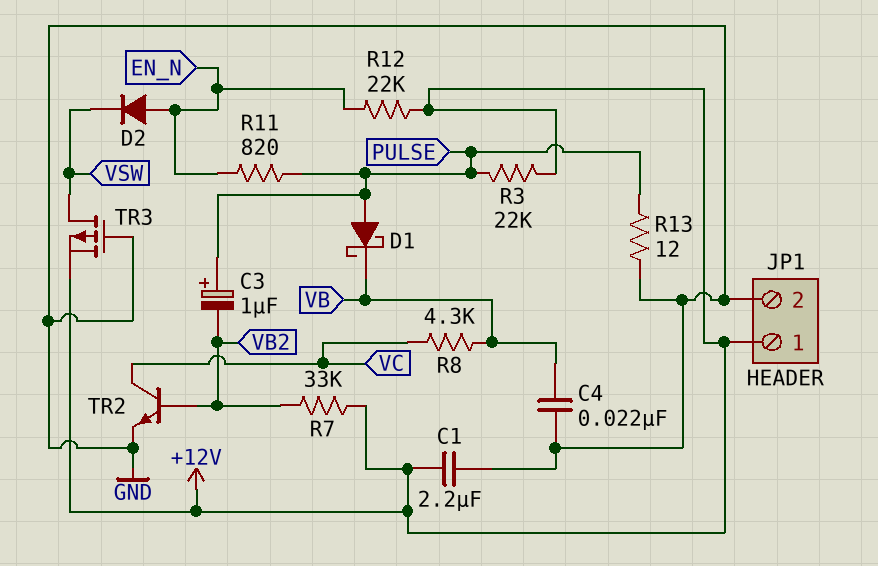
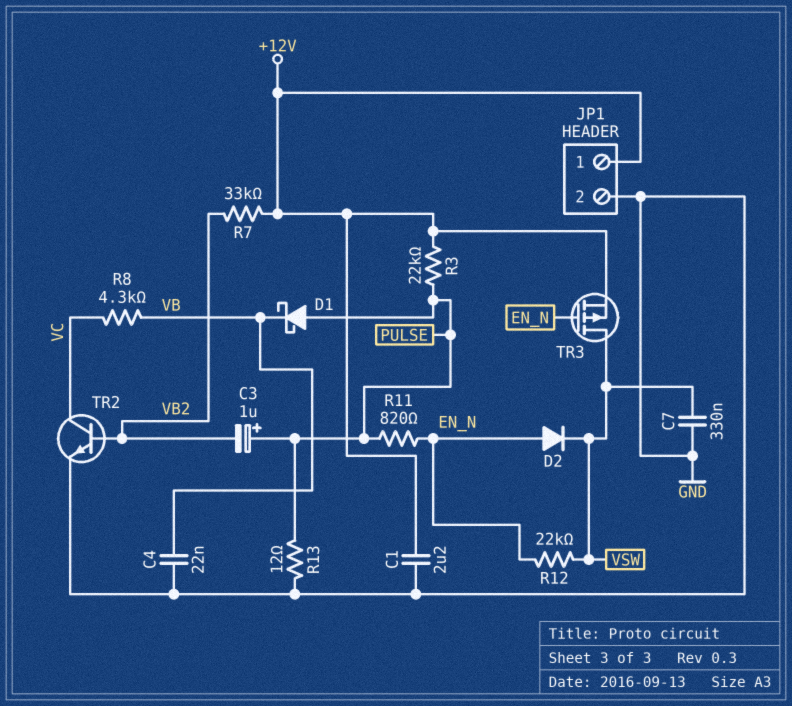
C7: none -> 330nF (GND, VSW)
R12: 22k (+12V, EN_N) -> 22k (EN_N, VSW)
TR3: PMOS (G GND, D VSW, S +12V) -> PMOS (G EN_N, D VSW, S +12V)

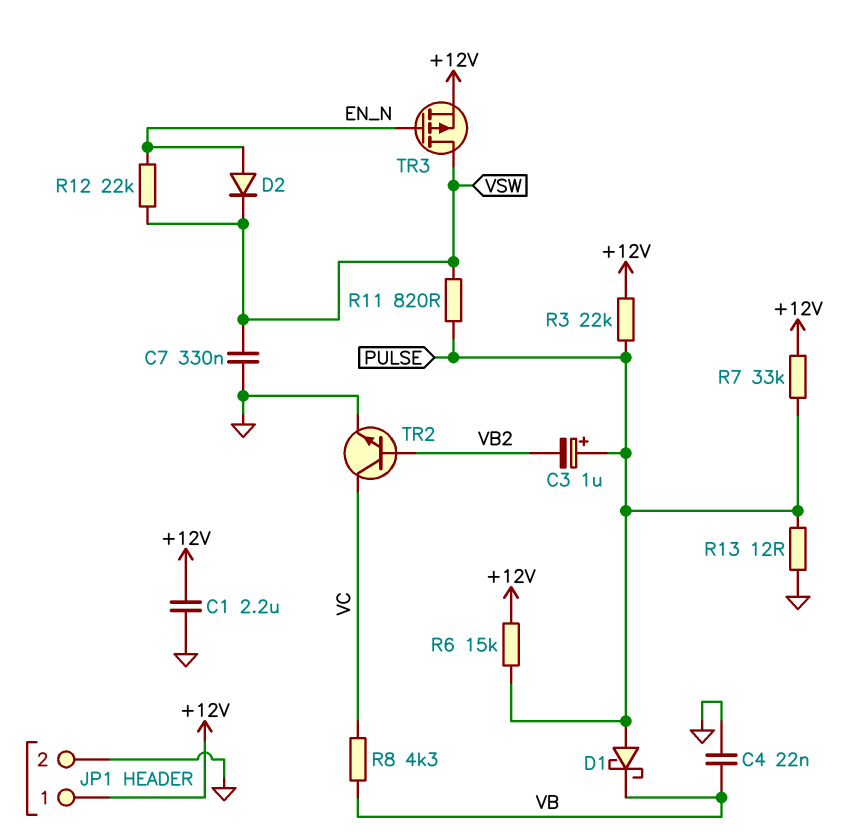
R6: none -> 15k (+12V, PULSE)
R7: 33k (+12V, VB2) -> 33k (+12V, PULSE)
R11: 820 (EN_N, PULSE) -> 820 (PULSE, VSW)

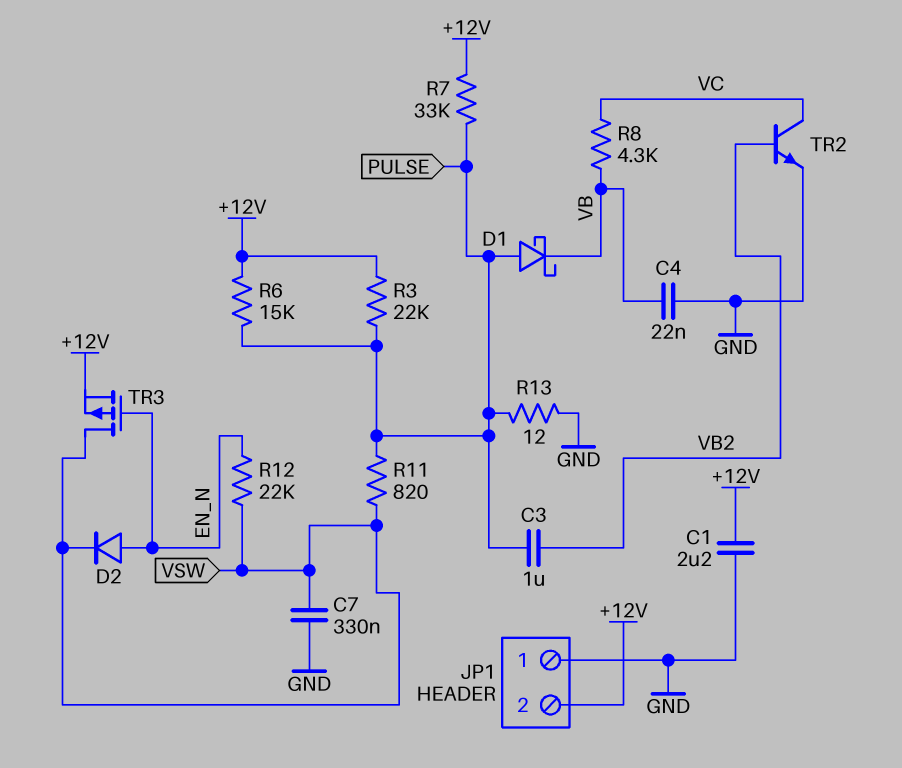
C3: 1uF (plus PULSE, minus VB2) -> 1uF (PULSE, VB2)
JP1 pin 1: +12V -> GND
JP1 pin 2: GND -> +12V

